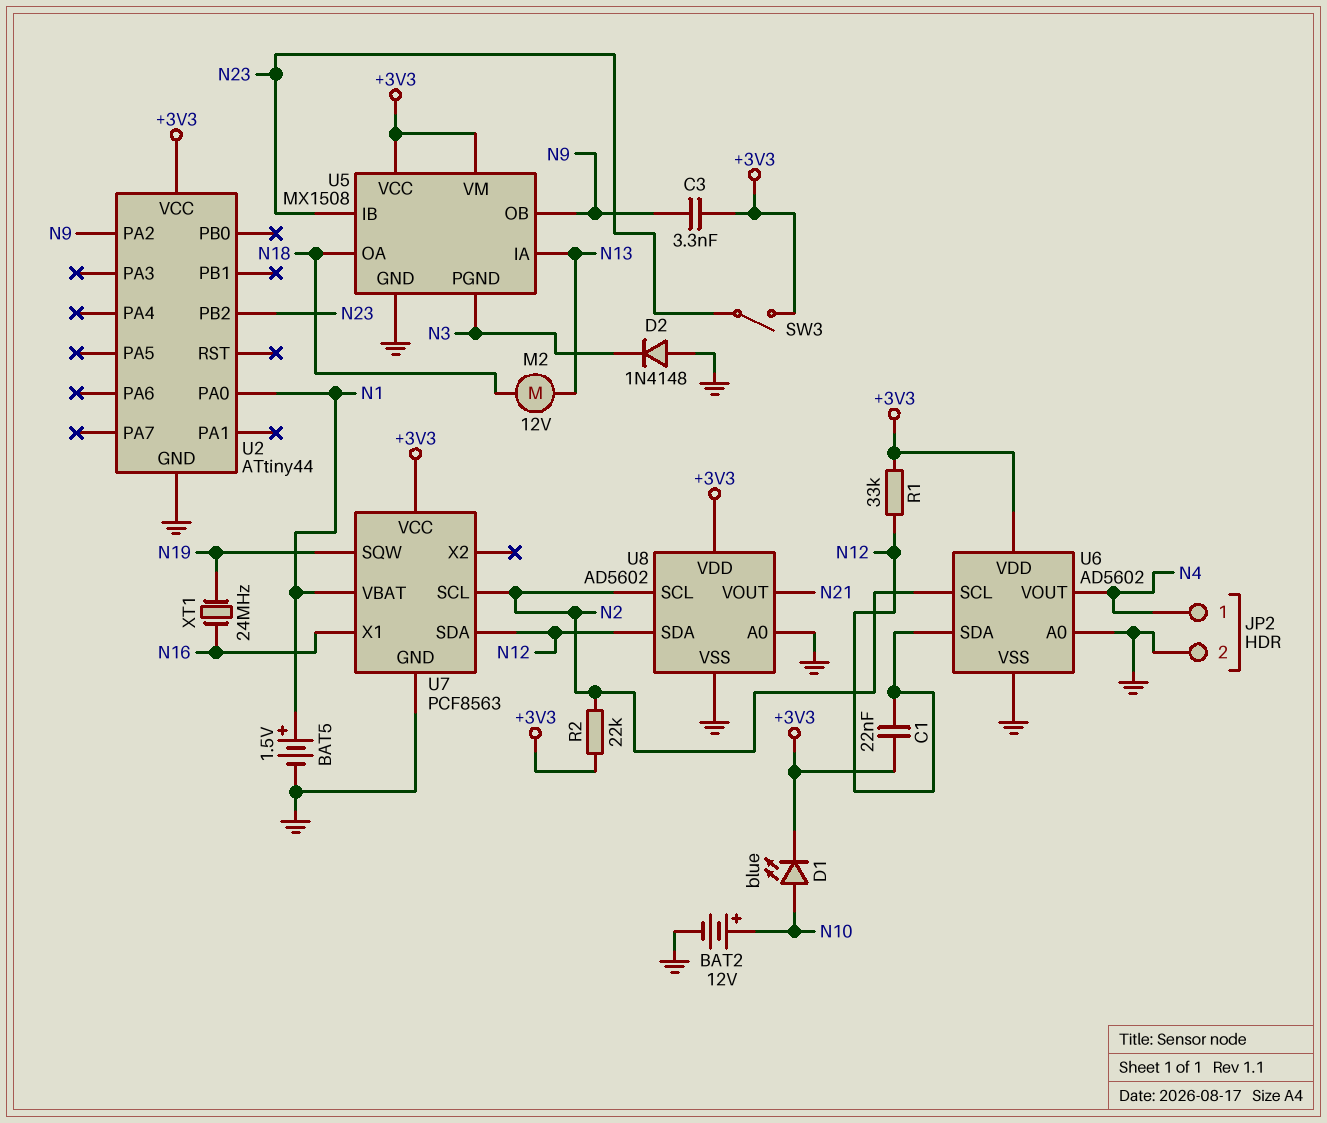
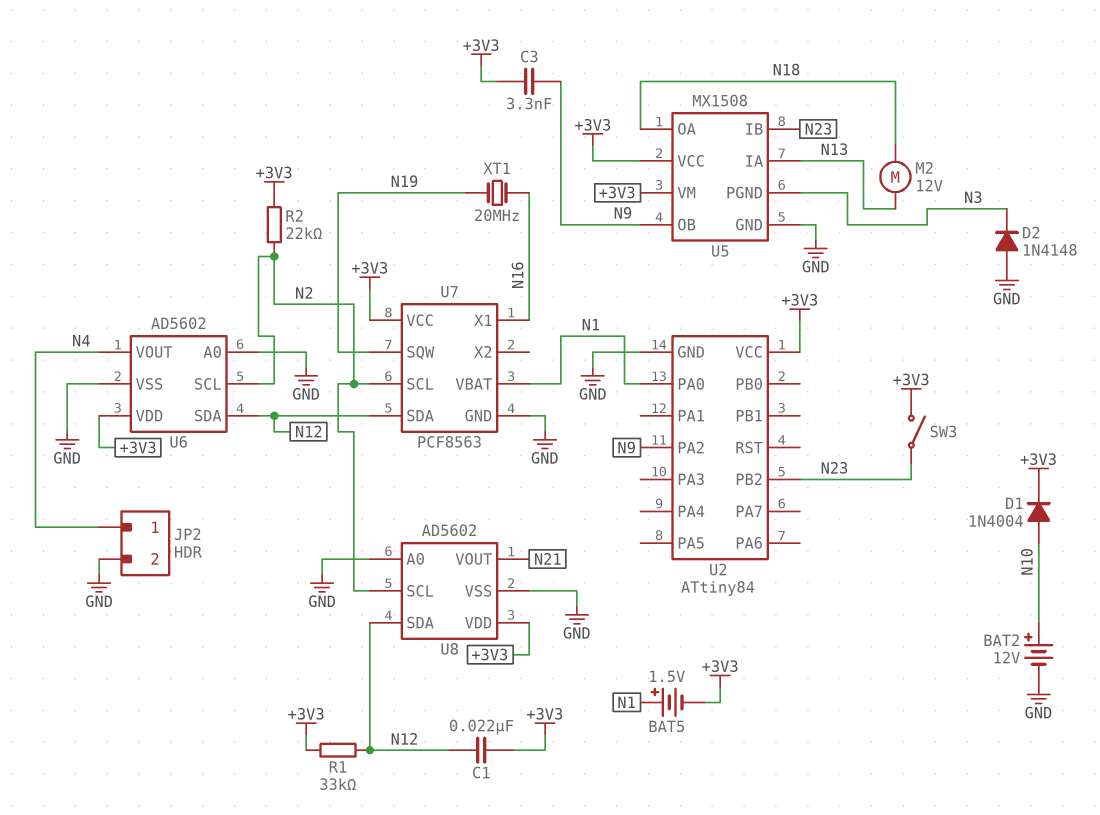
BAT5: 1.5V (plus N1, minus GND) -> 1.5V (plus N1, minus +3V3)
D1: LED blue (A N10, K +3V3) -> diode 1N4004 (A N10, K +3V3)
U2: ATtiny44 -> ATtiny84
XT1: 24MHz (N16, N19) -> 20MHz (N16, N19)

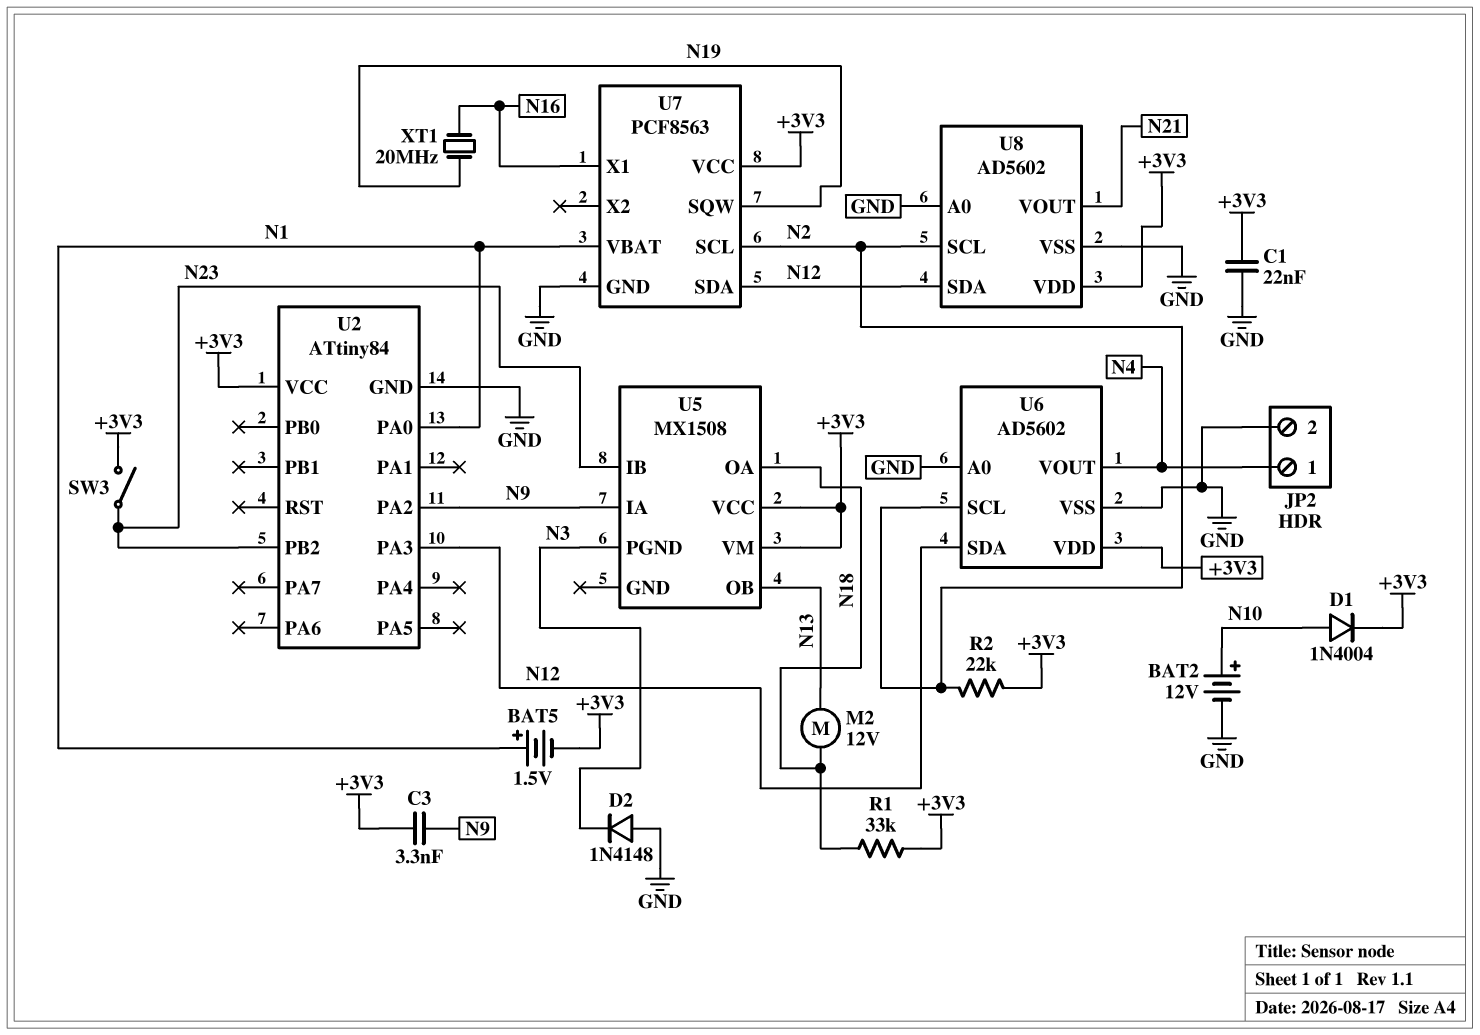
C1: 22nF (+3V3, N12) -> 22nF (+3V3, GND)
R1: 33k (+3V3, N12) -> 33k (+3V3, N18)
U2 pin PA3: none -> N12
U5 pin GND: GND -> none
U5 pin IA: N13 -> N9
U5 pin OB: N9 -> N13

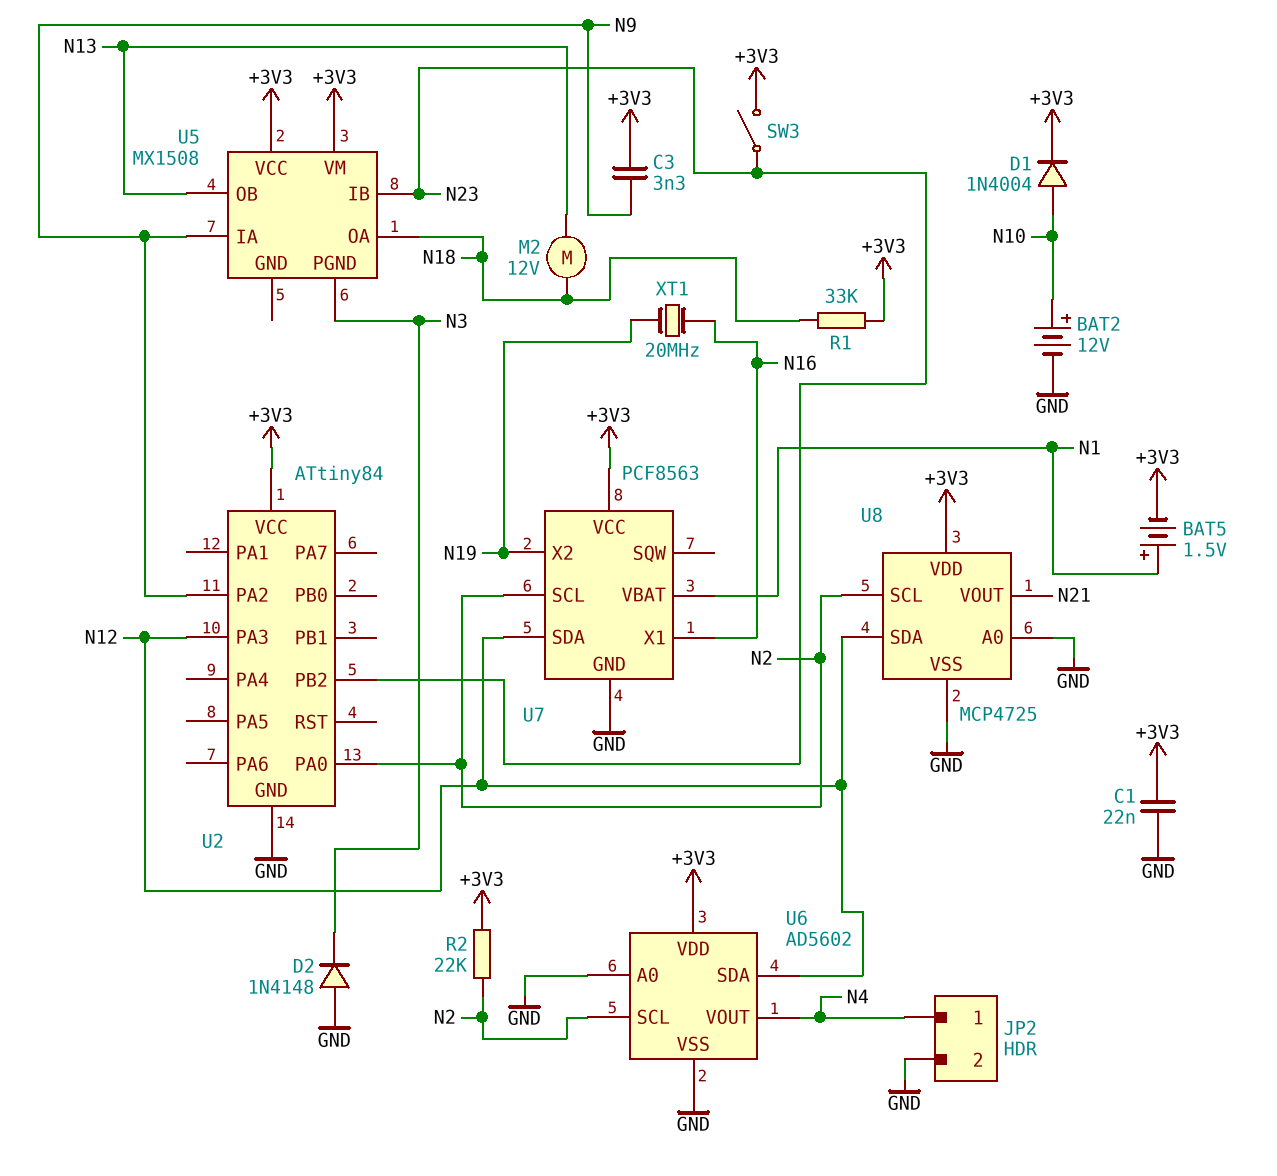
U2 pin PA0: N1 -> N2
U7 pin SQW: N19 -> none
U7 pin X2: none -> N19
U8: AD5602 -> MCP4725

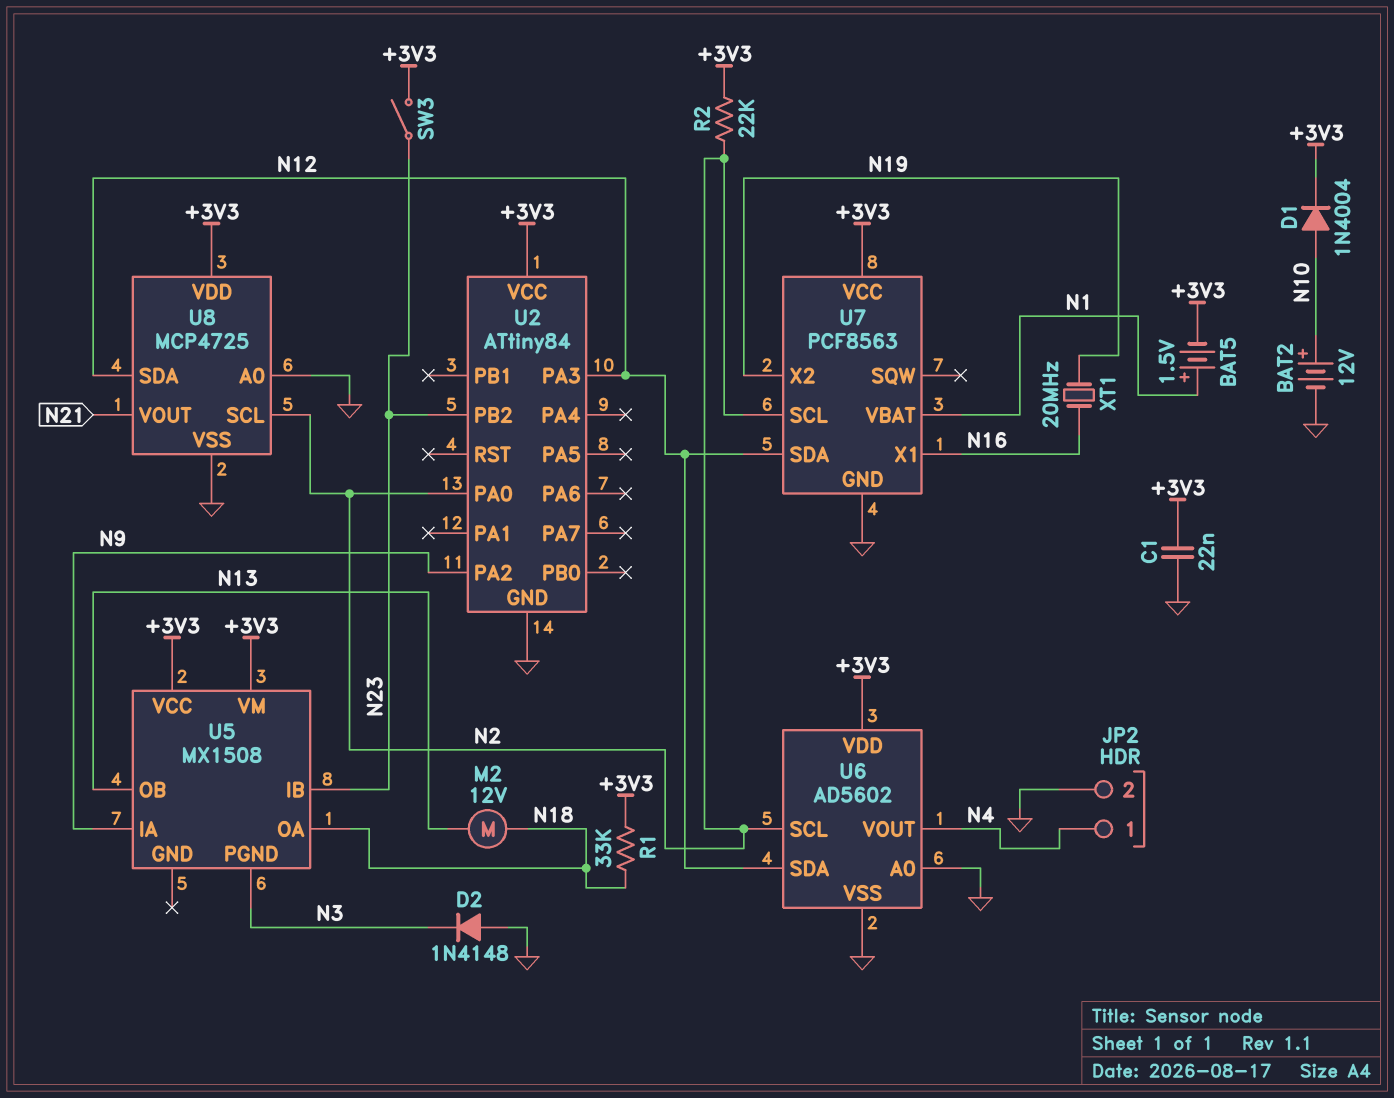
C3: 3.3nF (+3V3, N9) -> none

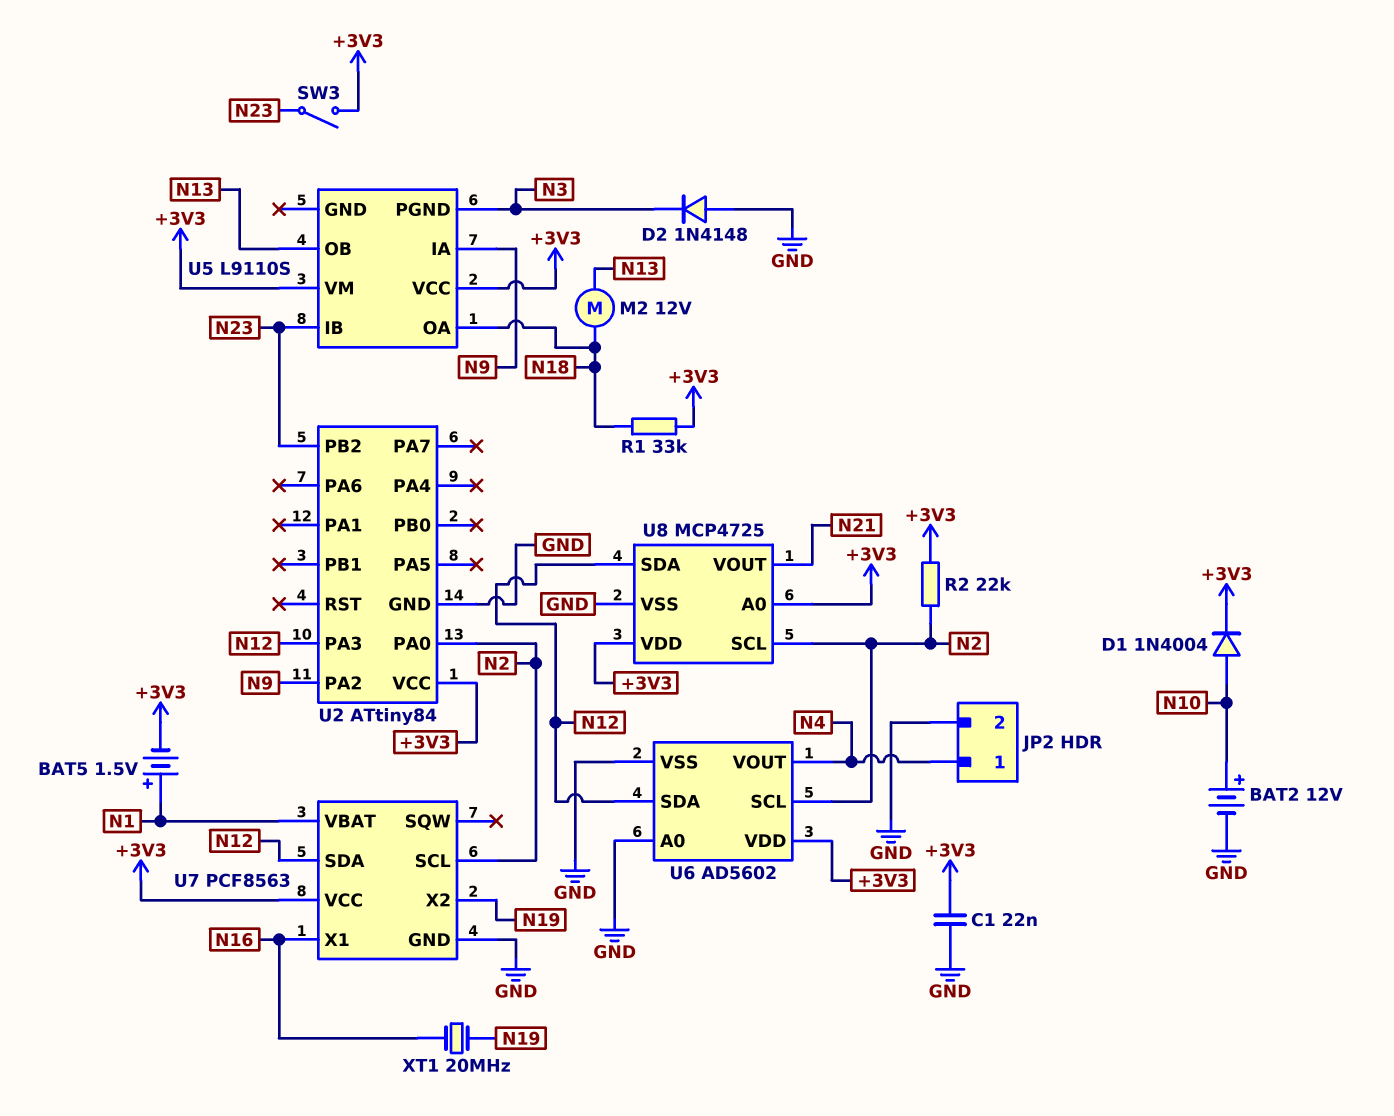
U5: MX1508 -> L9110S
U8 pin A0: GND -> +3V3

